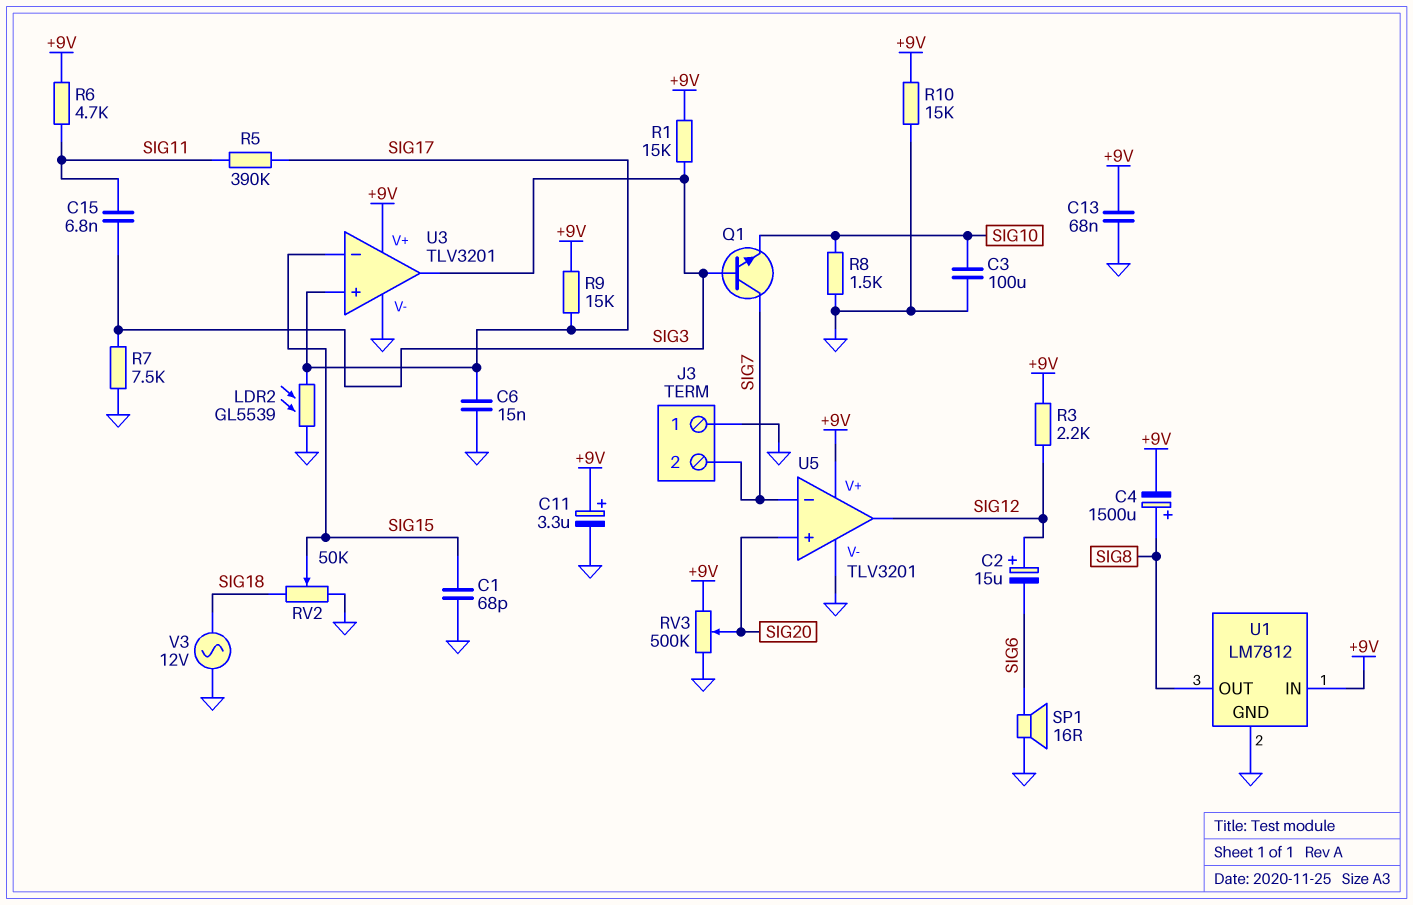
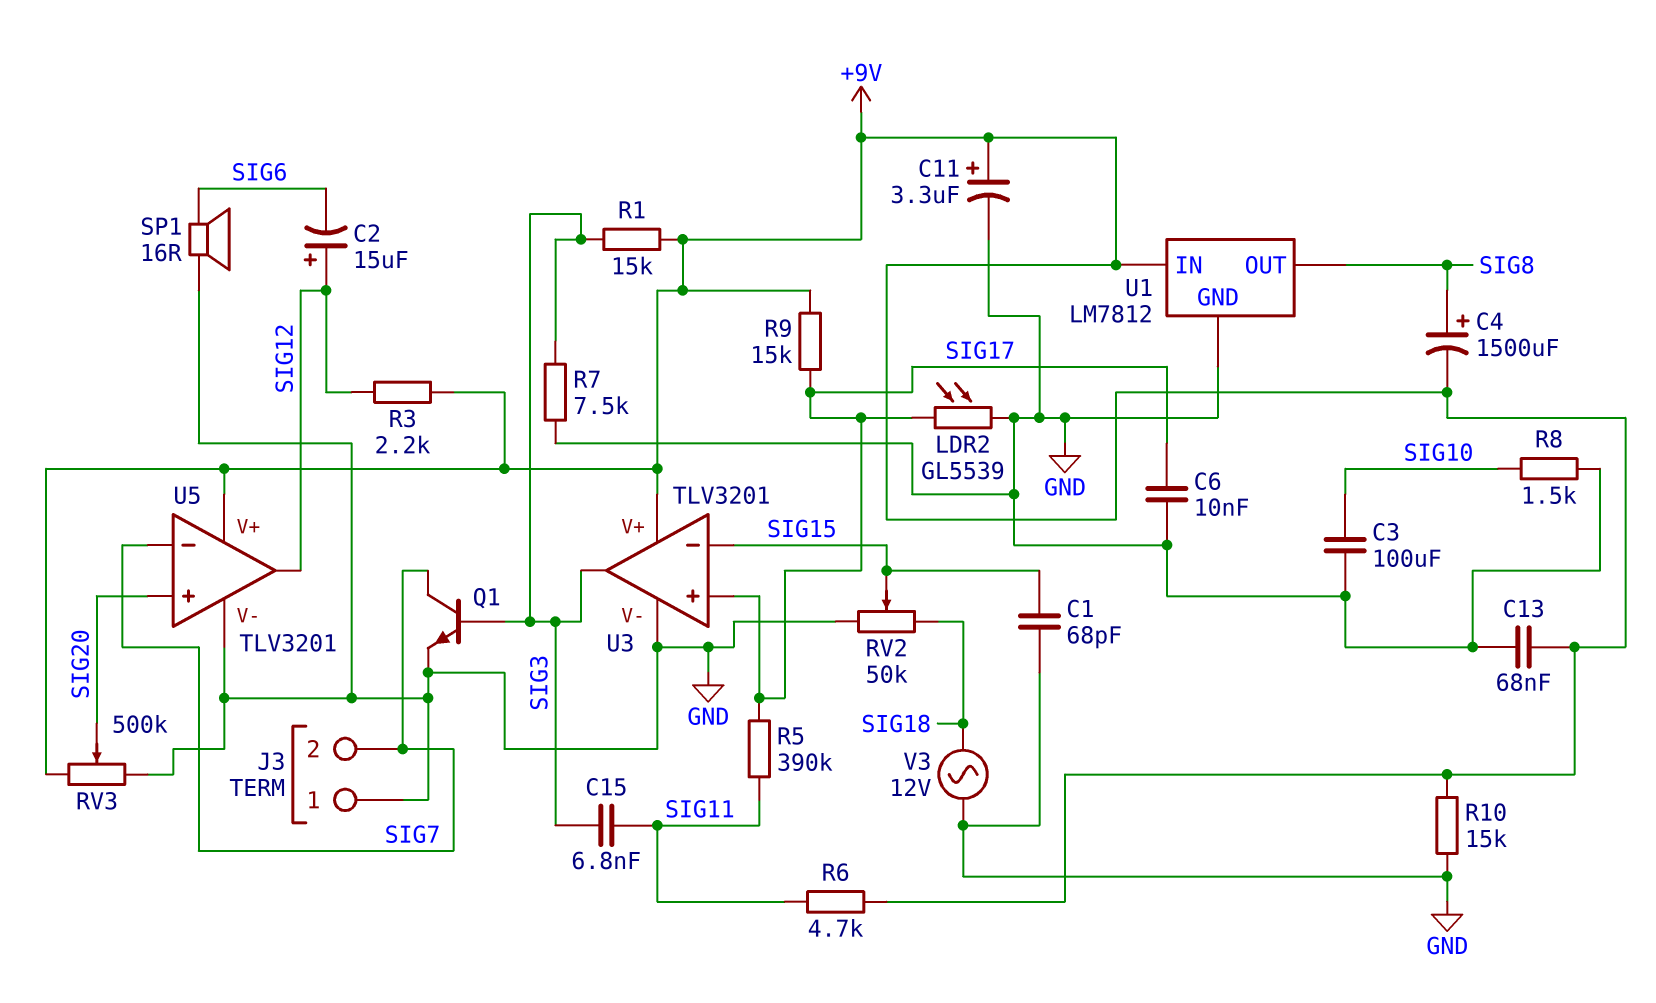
C6: 15nF (GND, SIG17) -> 10nF (GND, SIG17)
Q1: NPN (B SIG3, C SIG7, E SIG10) -> NPN (B SIG3, C SIG7, E GND)

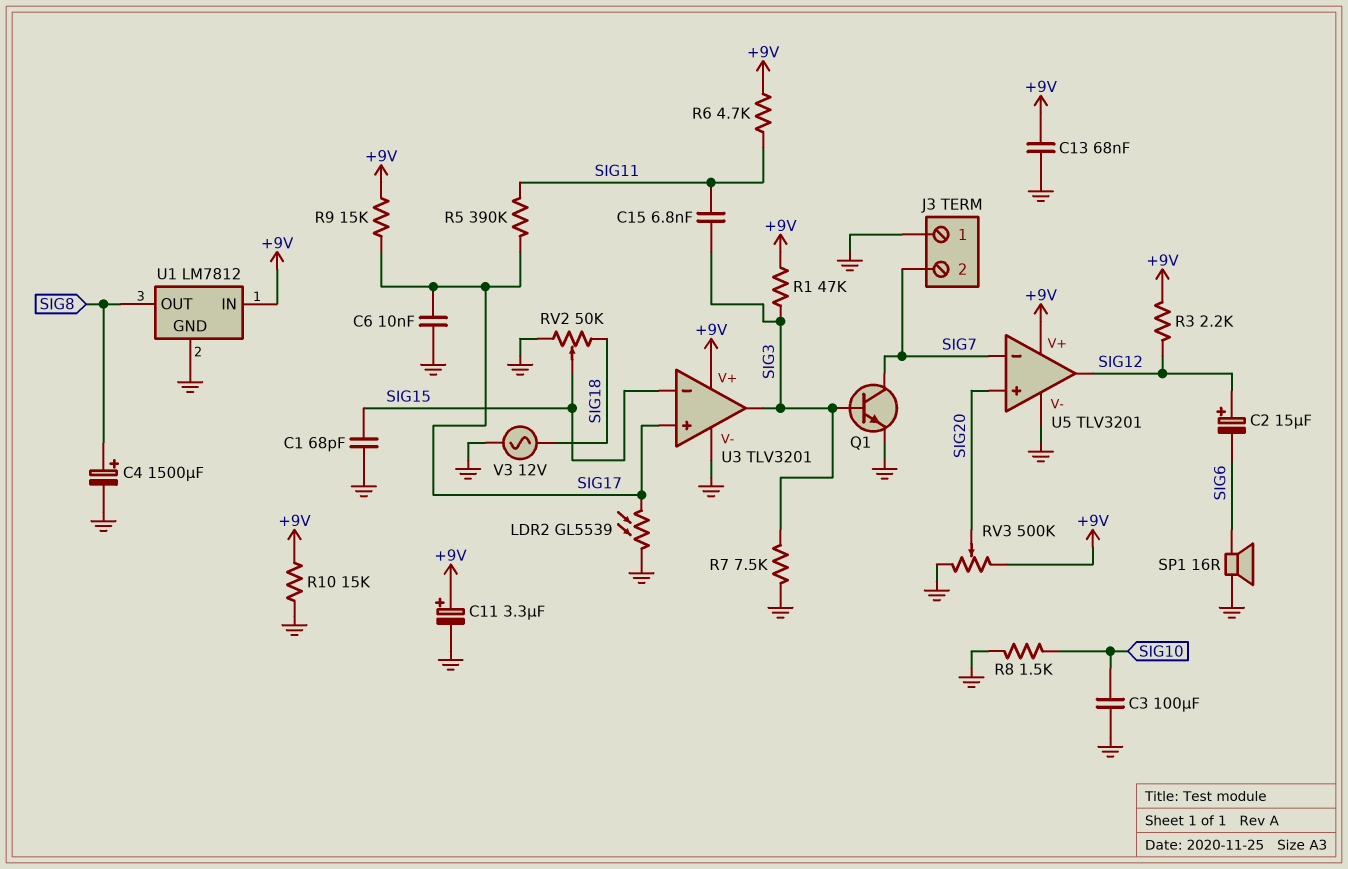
C4: 1500uF (plus SIG8, minus +9V) -> 1500uF (plus SIG8, minus GND)
R1: 15k (+9V, SIG3) -> 47k (+9V, SIG3)

